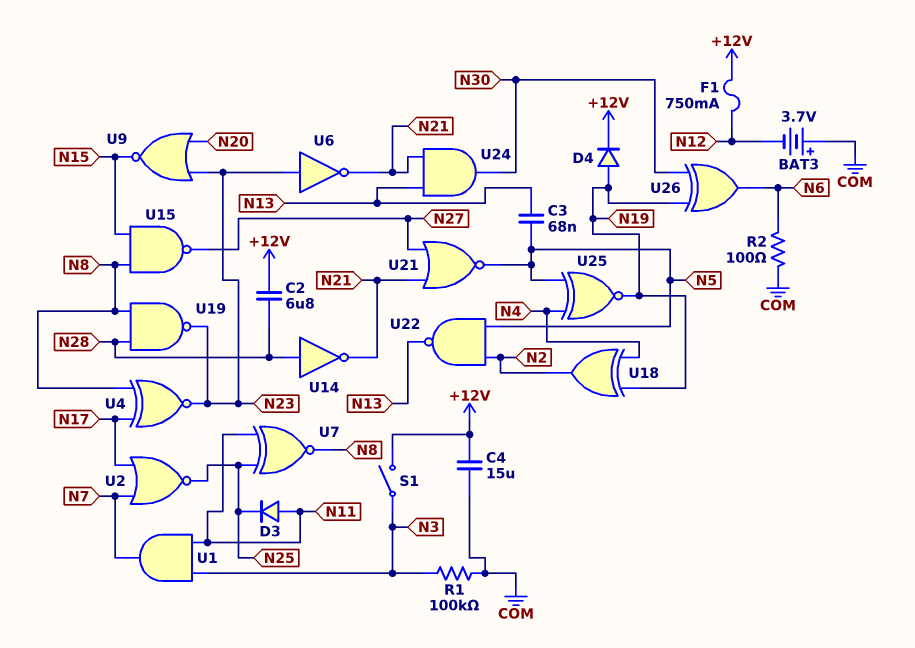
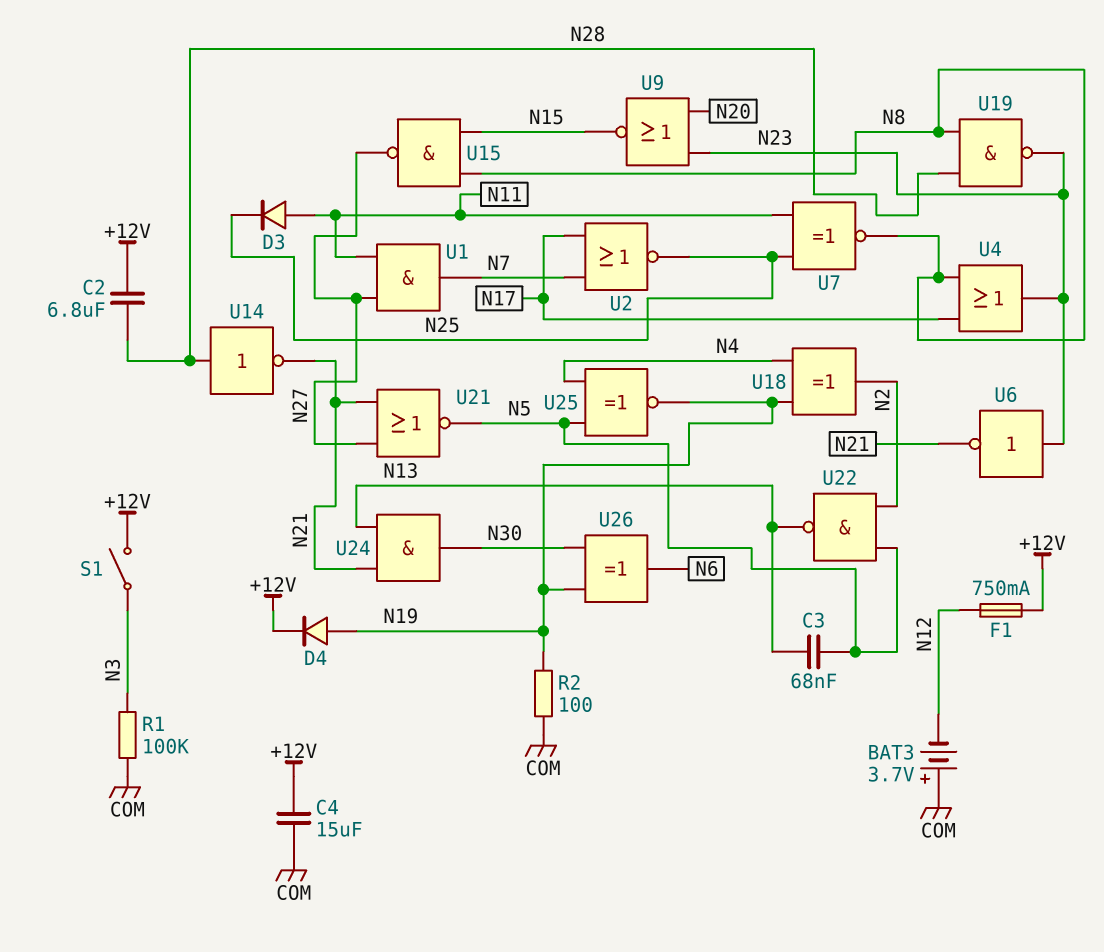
R2: 100 (COM, N6) -> 100 (COM, N19)
U1: AND (in N3, in N11, out N7) -> AND (in N11, in N27, out N7)
U4: XNOR (in N8, in N17, out N23) -> OR (in N8, in N17, out N23)

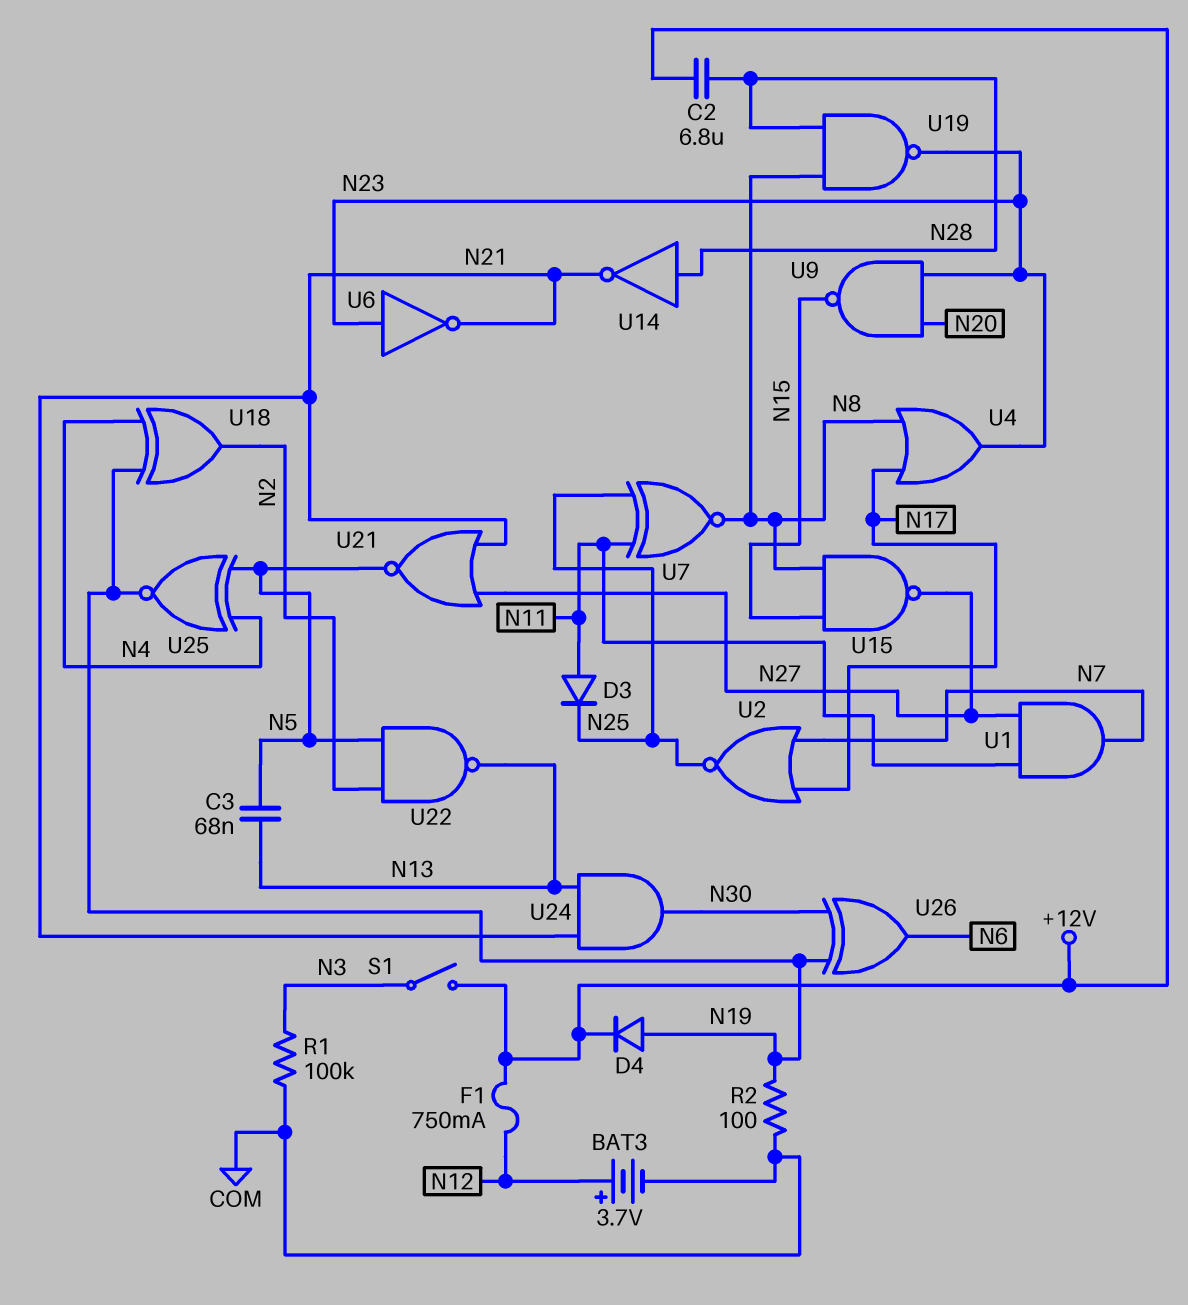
BAT3: 3.7V (plus COM, minus N12) -> 3.7V (plus N12, minus COM)
C4: 15uF (+12V, COM) -> none
U9: NOR (in N20, in N23, out N15) -> NAND (in N20, in N23, out N15)

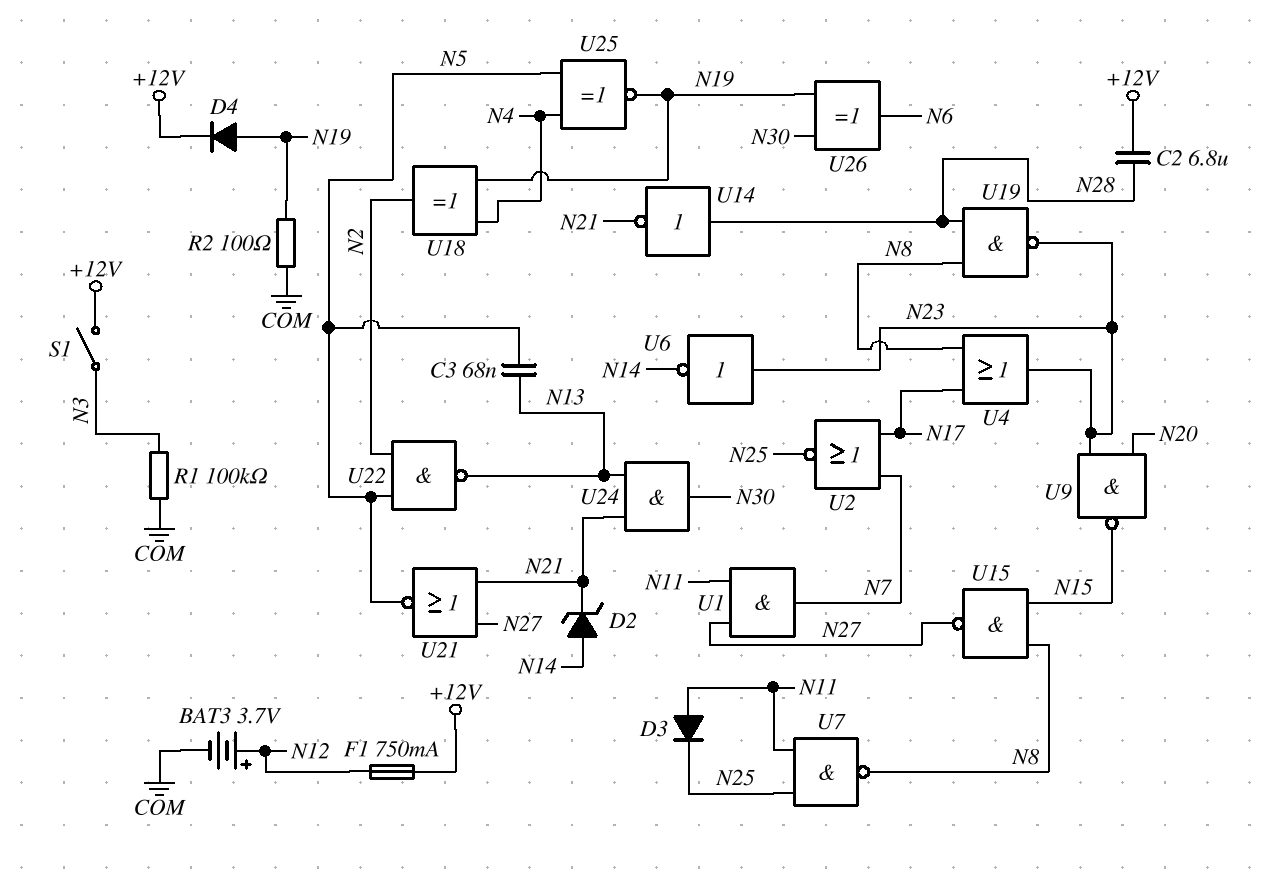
D2: none -> zener (A N14, K N21)
U6: NOT (in N23, out N21) -> NOT (in N23, out N14)
U7: XNOR (in N11, in N25, out N8) -> NAND (in N11, in N25, out N8)

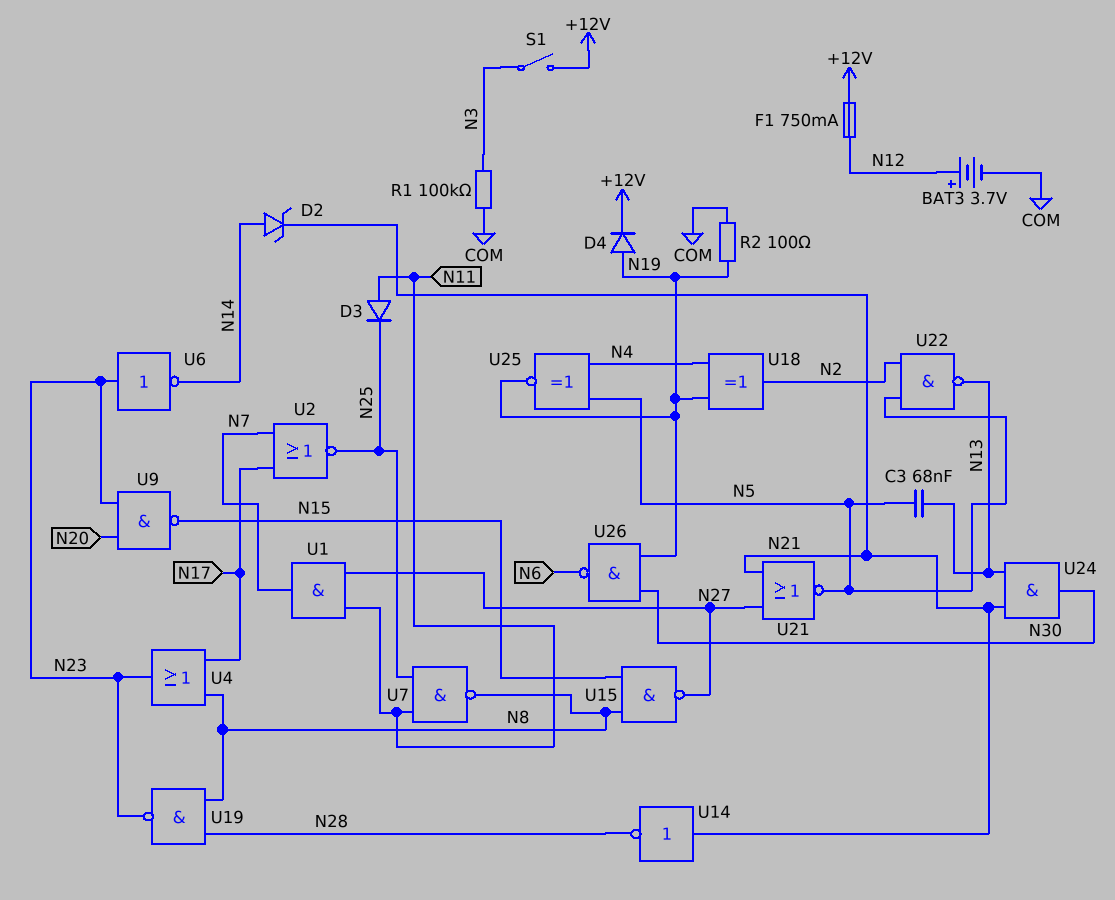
C2: 6.8uF (+12V, N28) -> none
U14: NOT (in N28, out N21) -> NOT (in N21, out N28)
U26: XOR (in N19, in N30, out N6) -> NAND (in N19, in N30, out N6)

